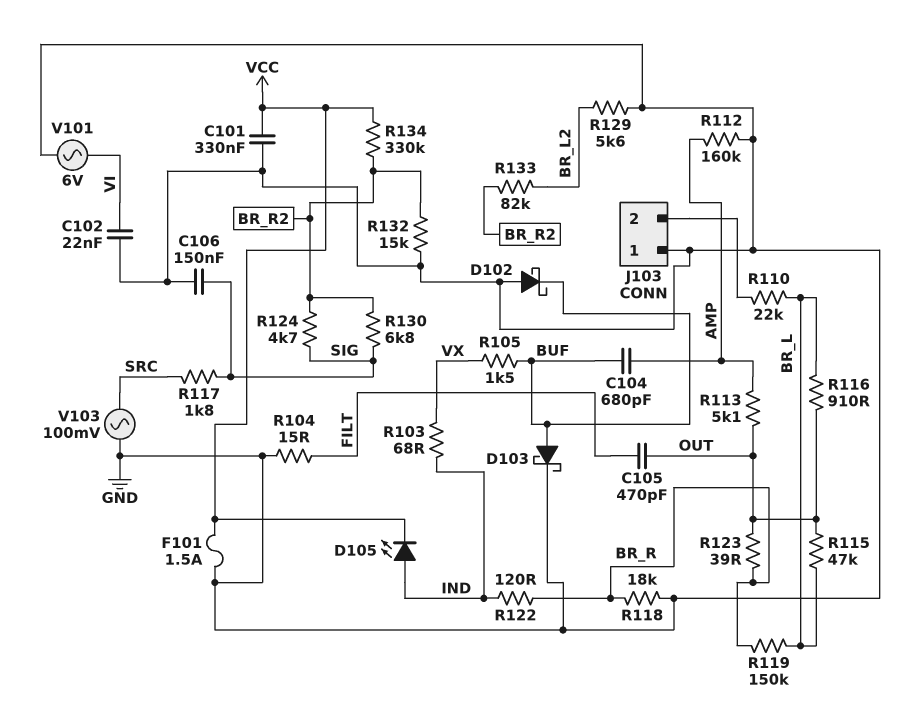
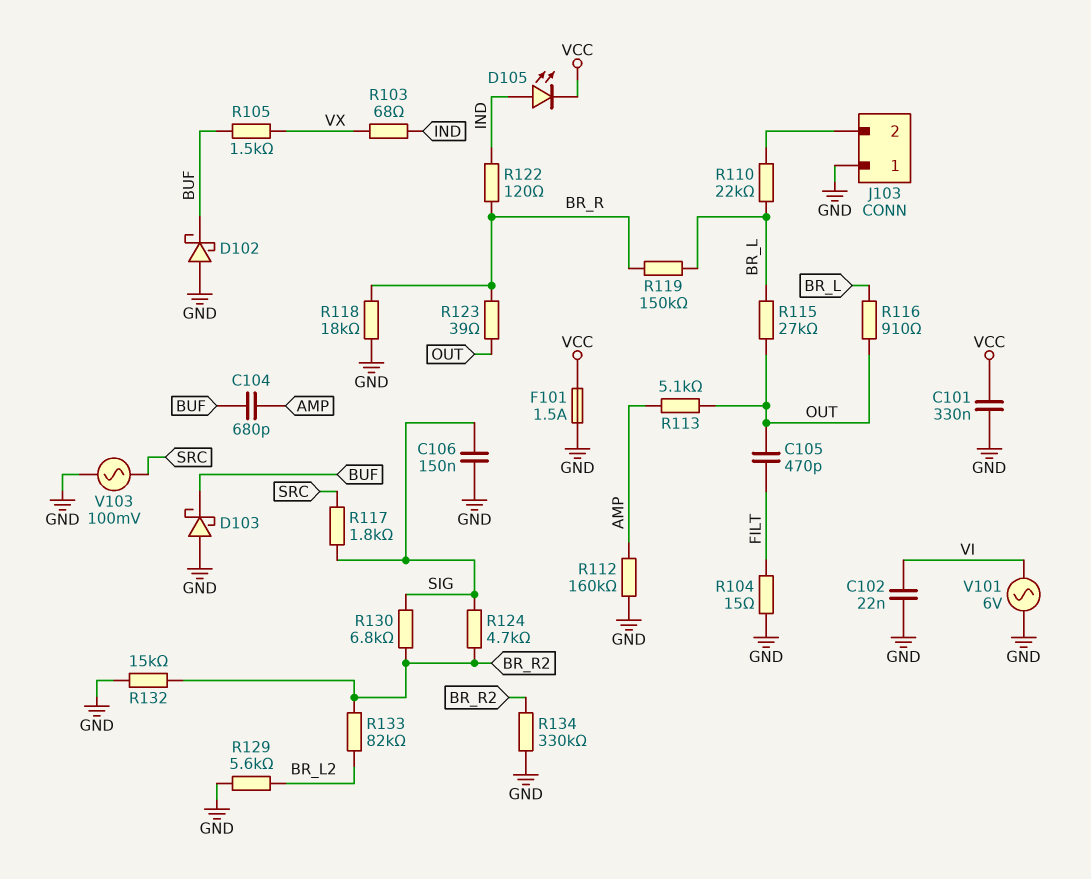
D103: schottky (A BUF, K GND) -> schottky (A GND, K BUF)
R115: 47k (BR_L, OUT) -> 27k (BR_L, OUT)
R134: 330k (BR_R2, VCC) -> 330k (BR_R2, GND)

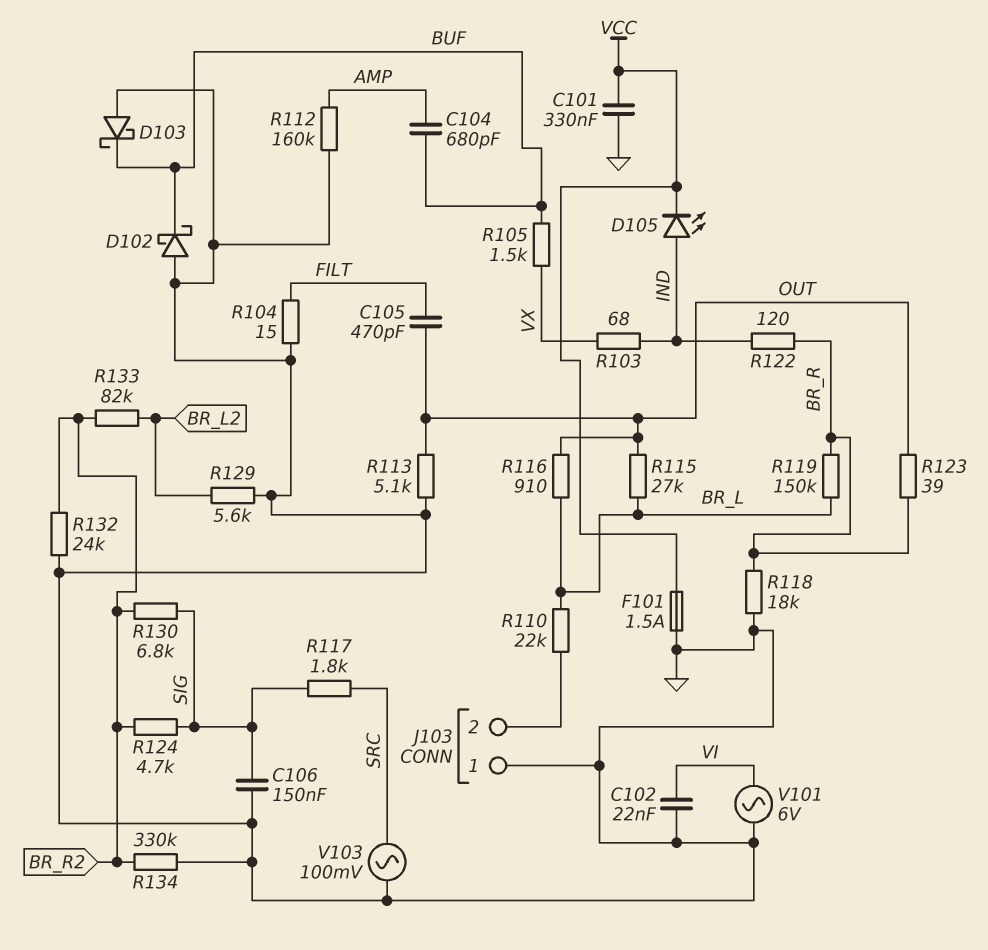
R113: 5.1k (AMP, OUT) -> 5.1k (GND, OUT)
R132: 15k (BR_R2, GND) -> 24k (BR_R2, GND)

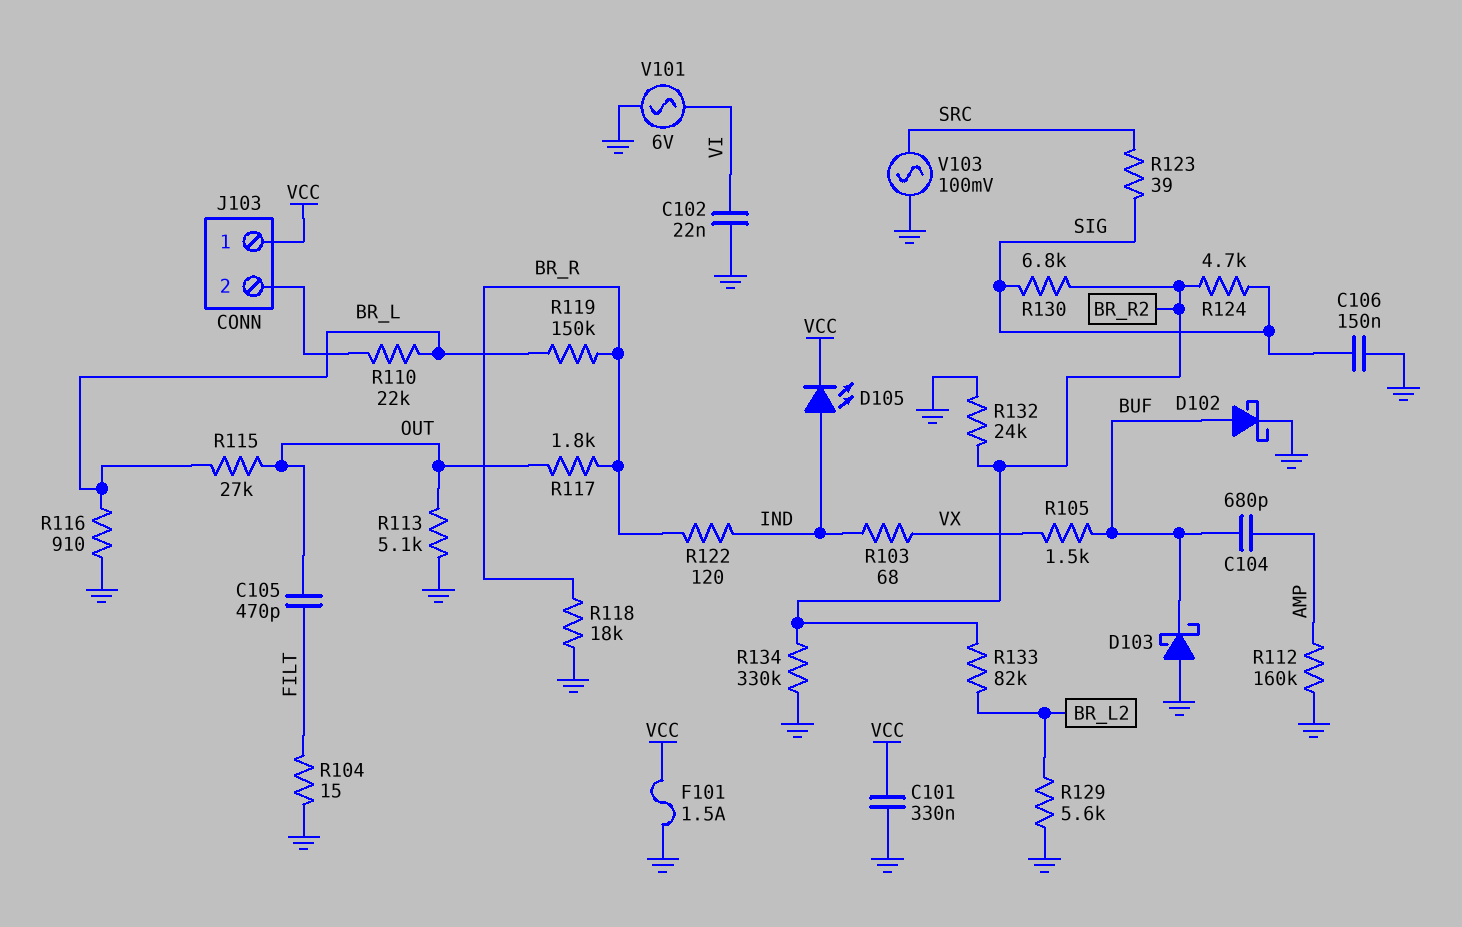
D102: schottky (A GND, K BUF) -> schottky (A BUF, K GND)
J103 pin 1: GND -> VCC
R116: 910 (BR_L, OUT) -> 910 (BR_L, GND)
R117: 1.8k (SIG, SRC) -> 1.8k (BR_R, OUT)
R123: 39 (BR_R, OUT) -> 39 (SIG, SRC)

